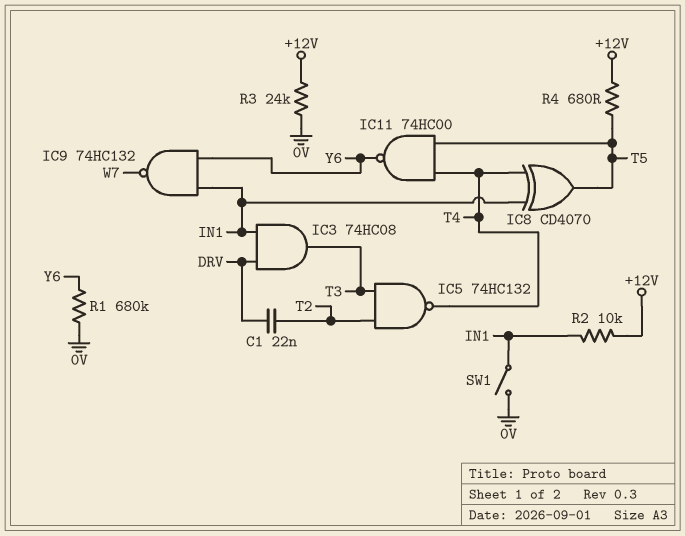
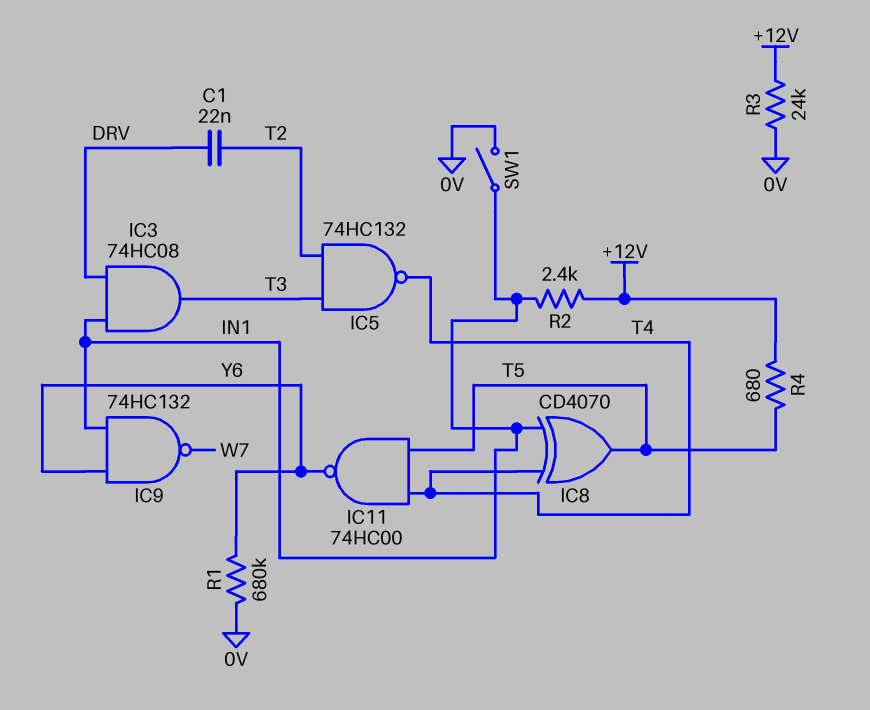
R2: 10k (+12V, IN1) -> 2.4k (+12V, IN1)

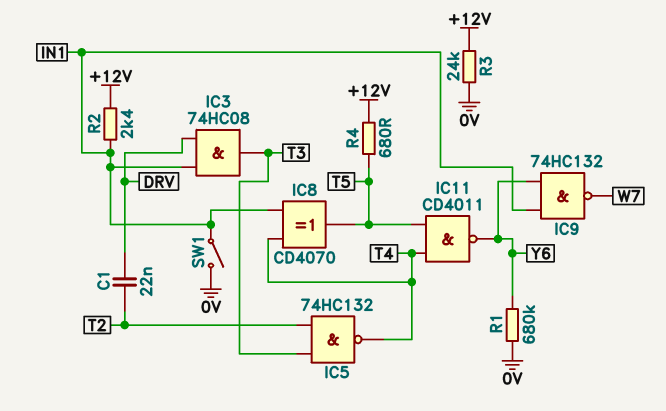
IC11: NAND 74HC00 (in T4, in T5, out Y6) -> NAND CD4011 (in T4, in T5, out Y6)

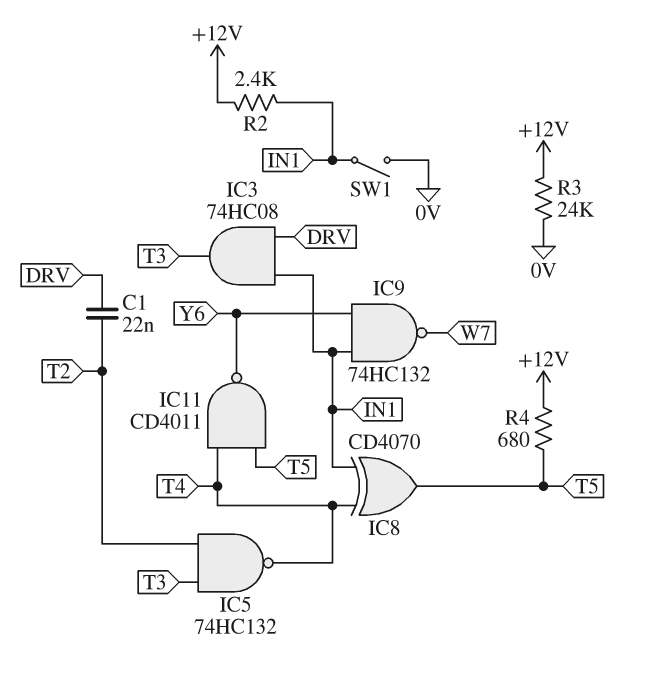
R1: 680k (0V, Y6) -> none

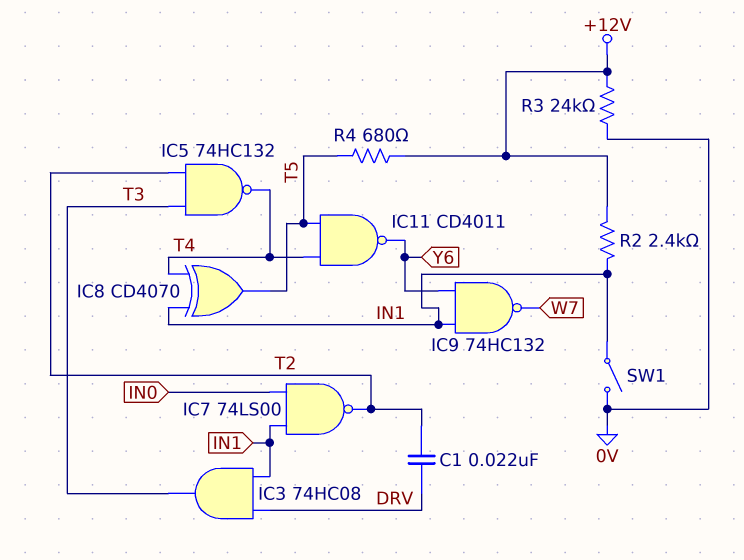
IC7: none -> NAND 74LS00 (in IN0, in IN1, out T2)

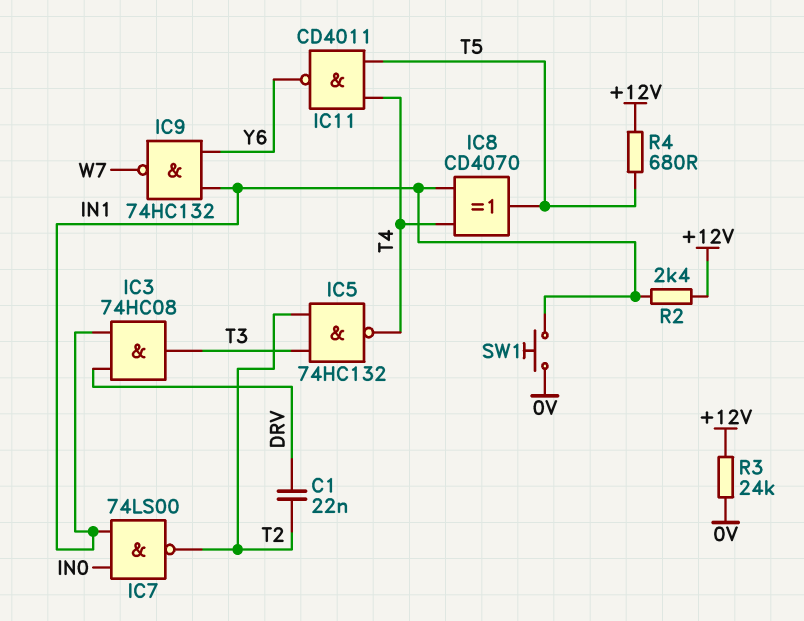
SW1: switch (0V, IN1) -> button (0V, IN1)

